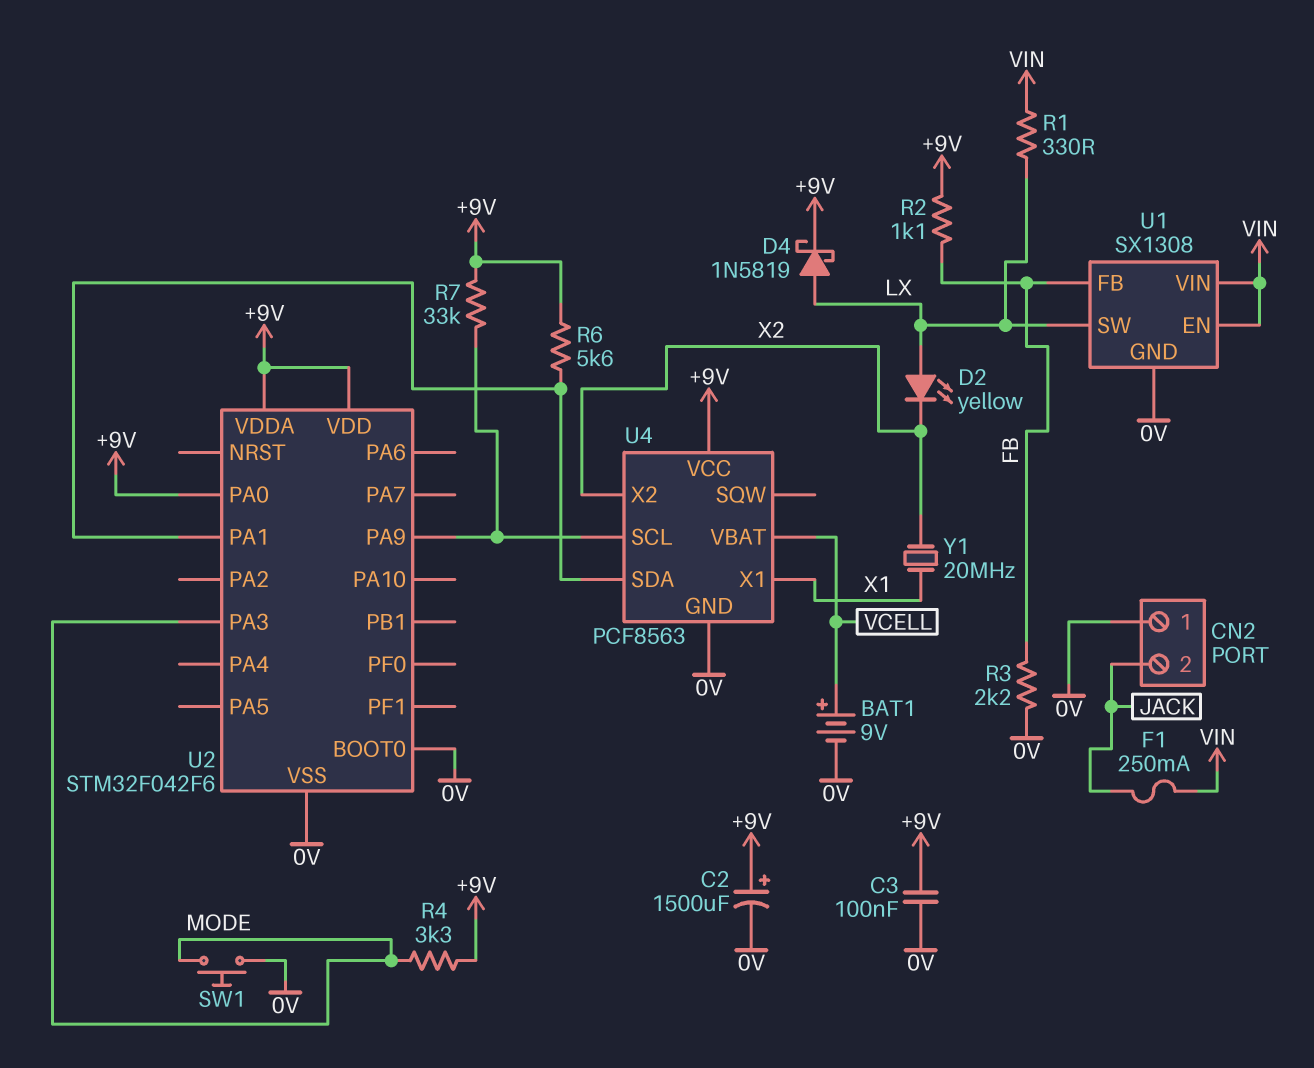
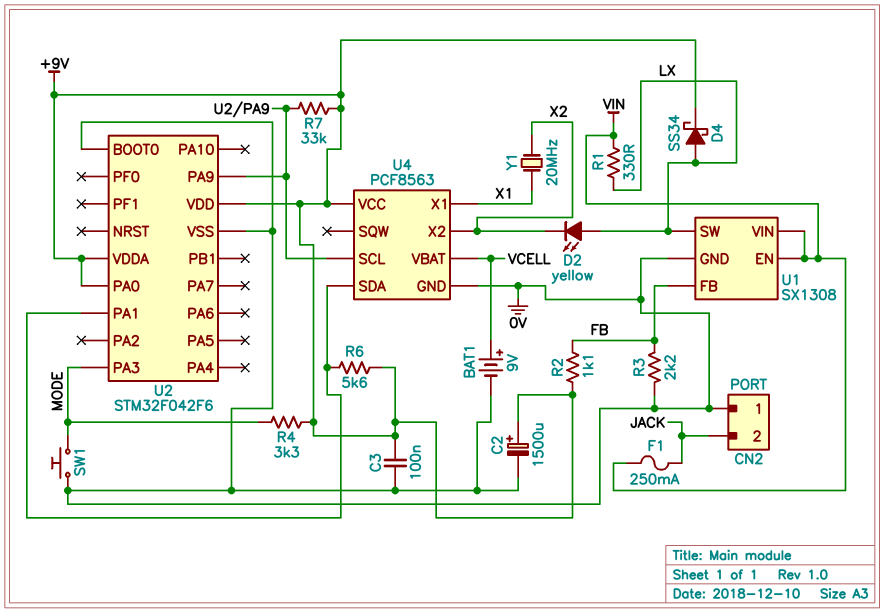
D4: schottky 1N5819 (A LX, K +9V) -> schottky SS34 (A LX, K +9V)

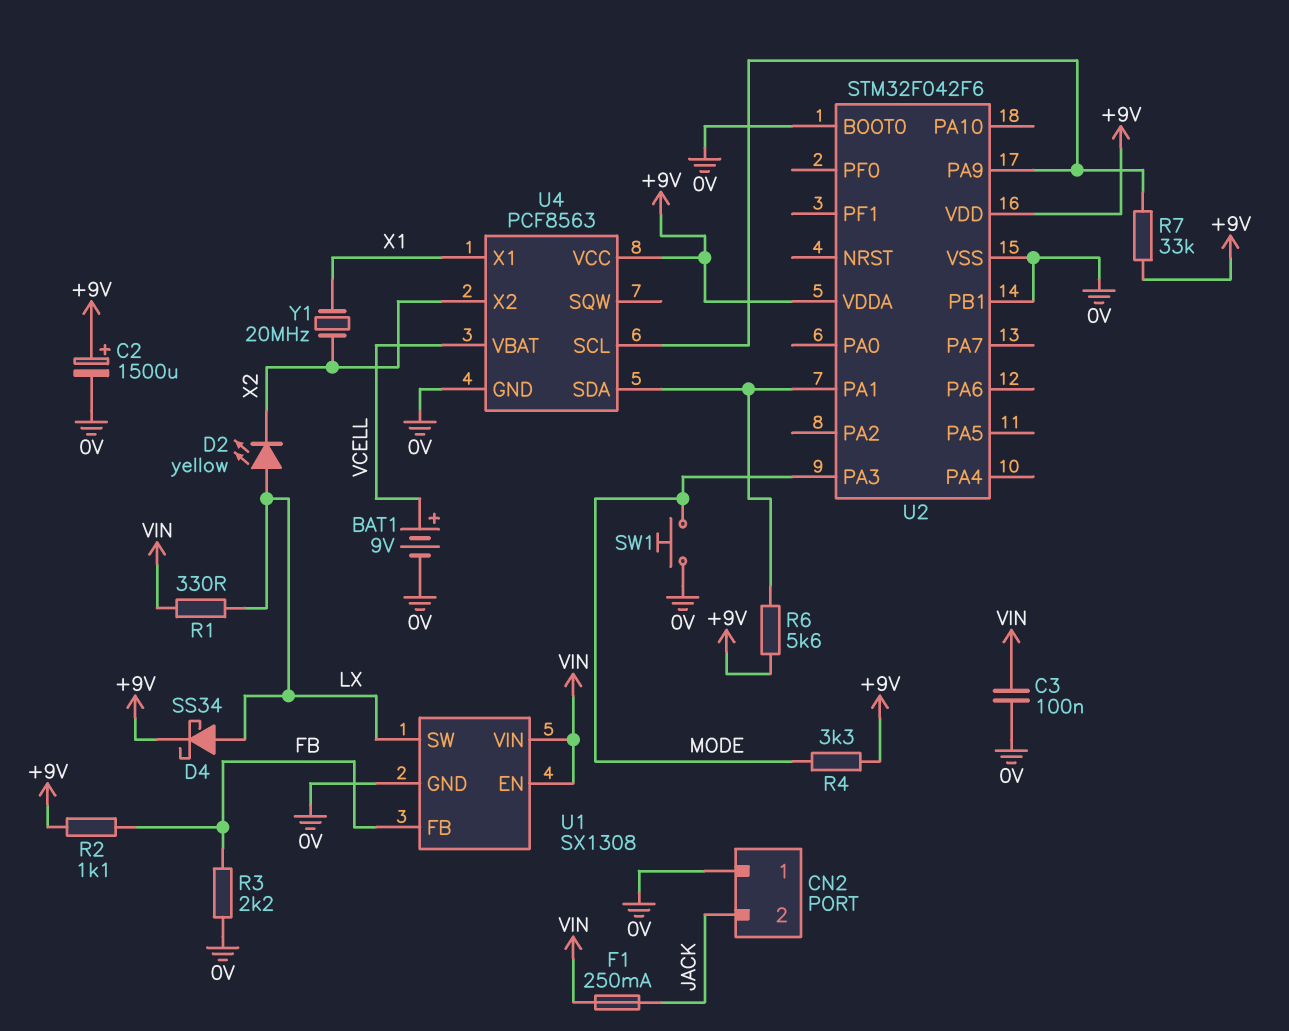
C3: 100nF (+9V, 0V) -> 100nF (0V, VIN)
U2 pin PA0: +9V -> none
U2 pin PB1: none -> 0V

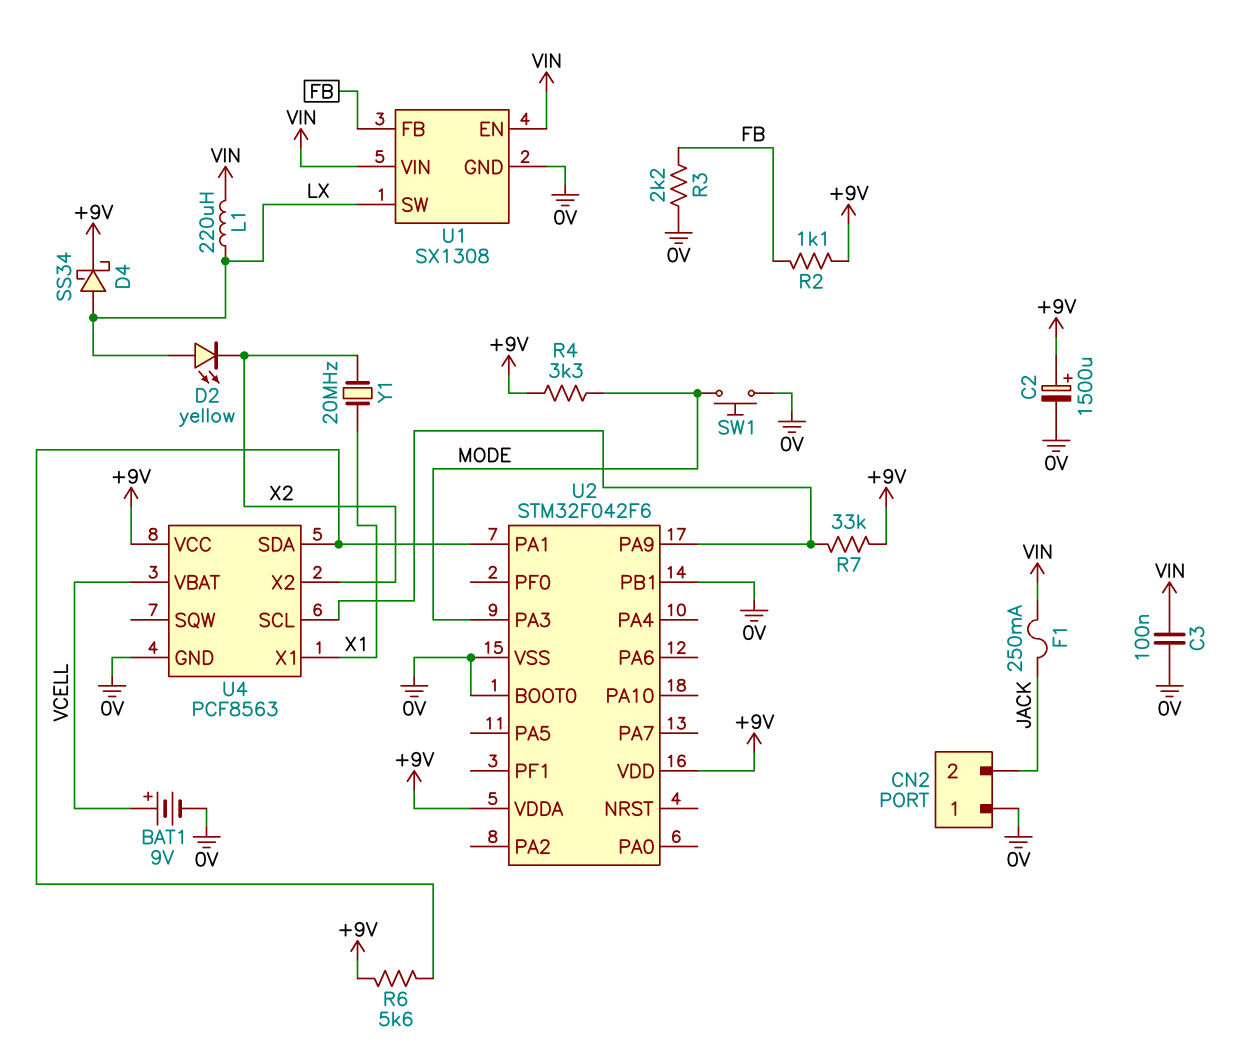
L1: none -> 220uH (LX, VIN)
R1: 330 (LX, VIN) -> none

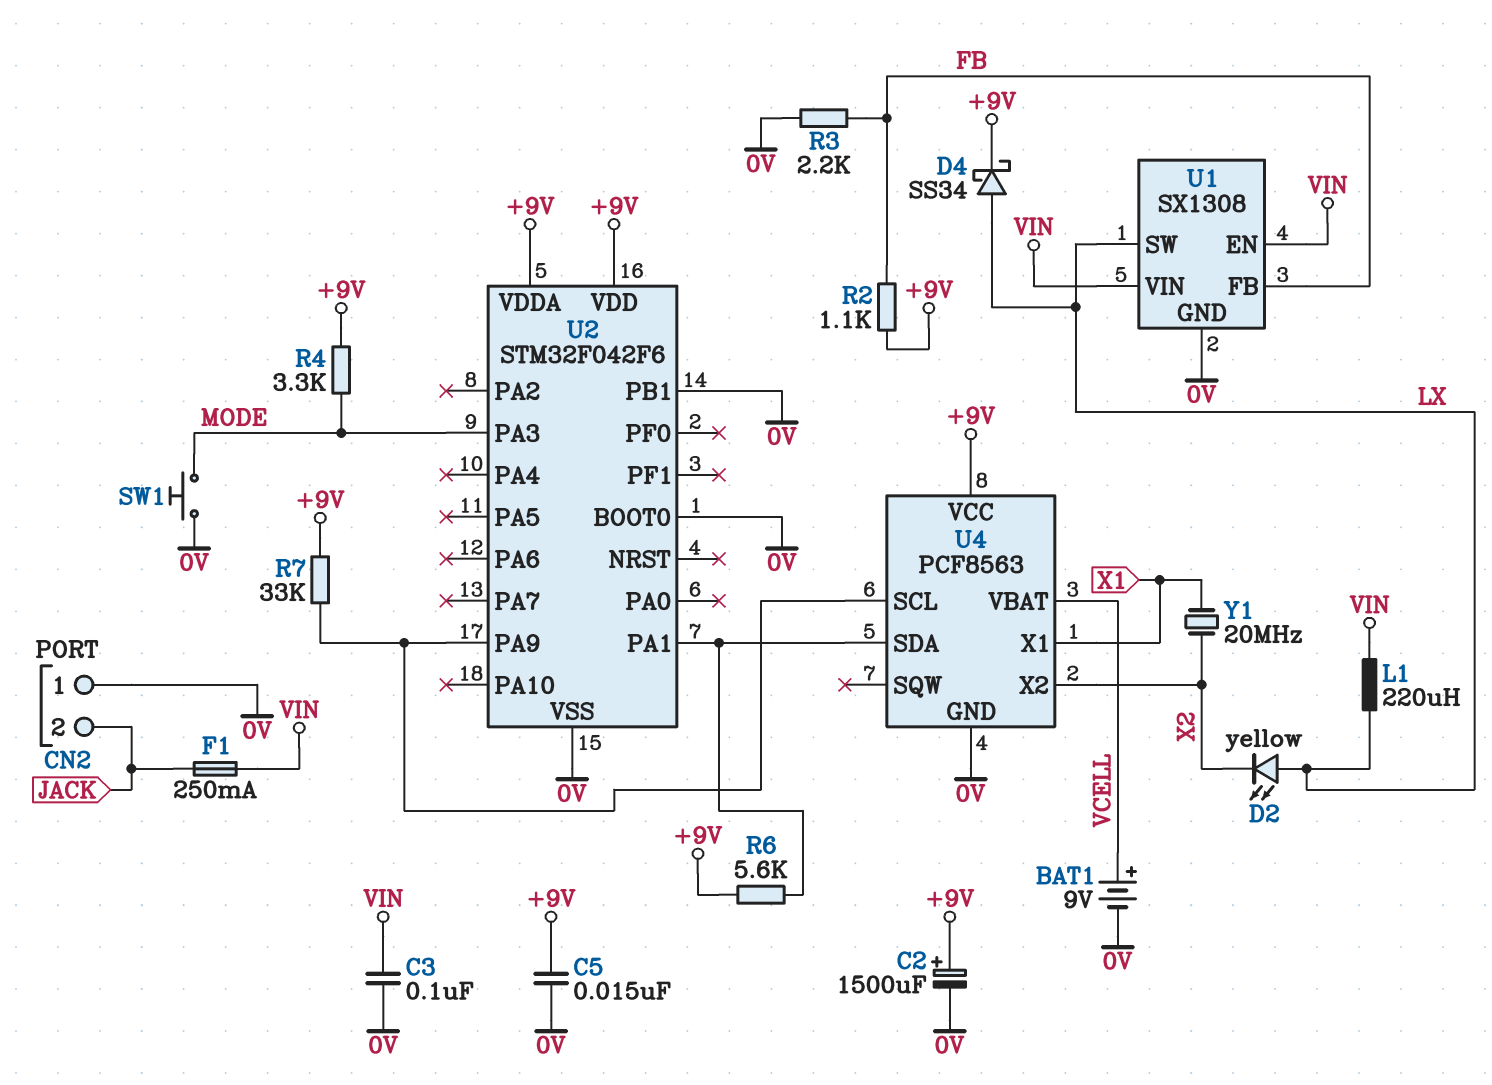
C5: none -> 15nF (+9V, 0V)

